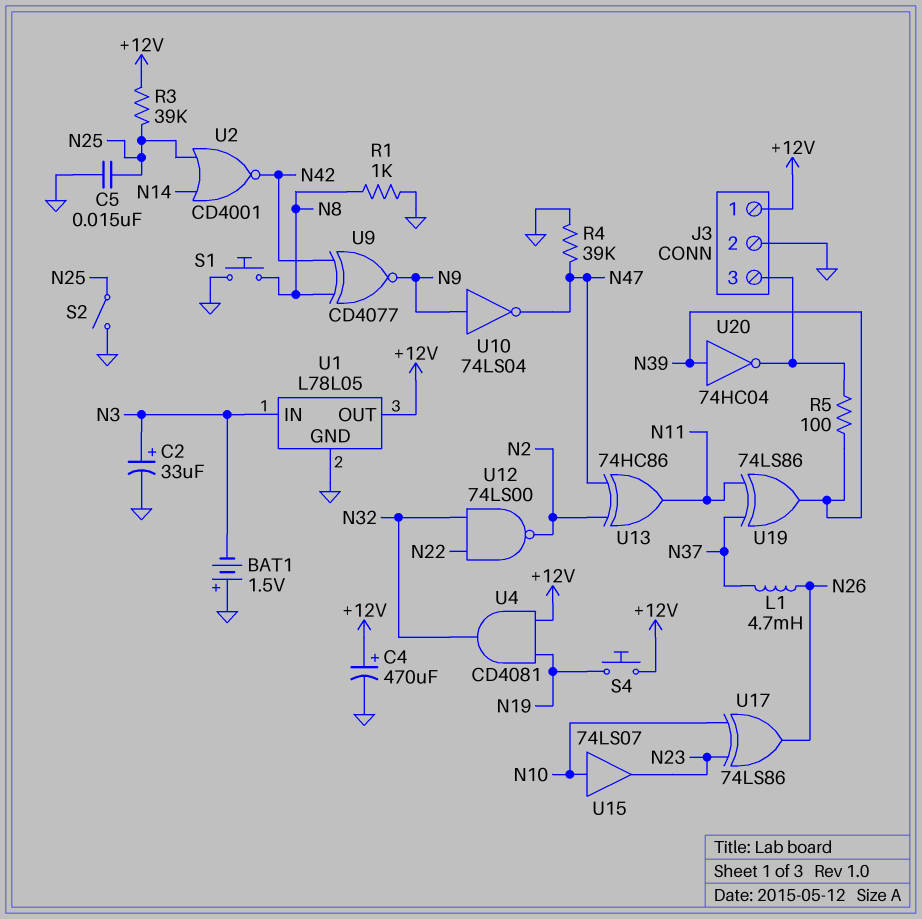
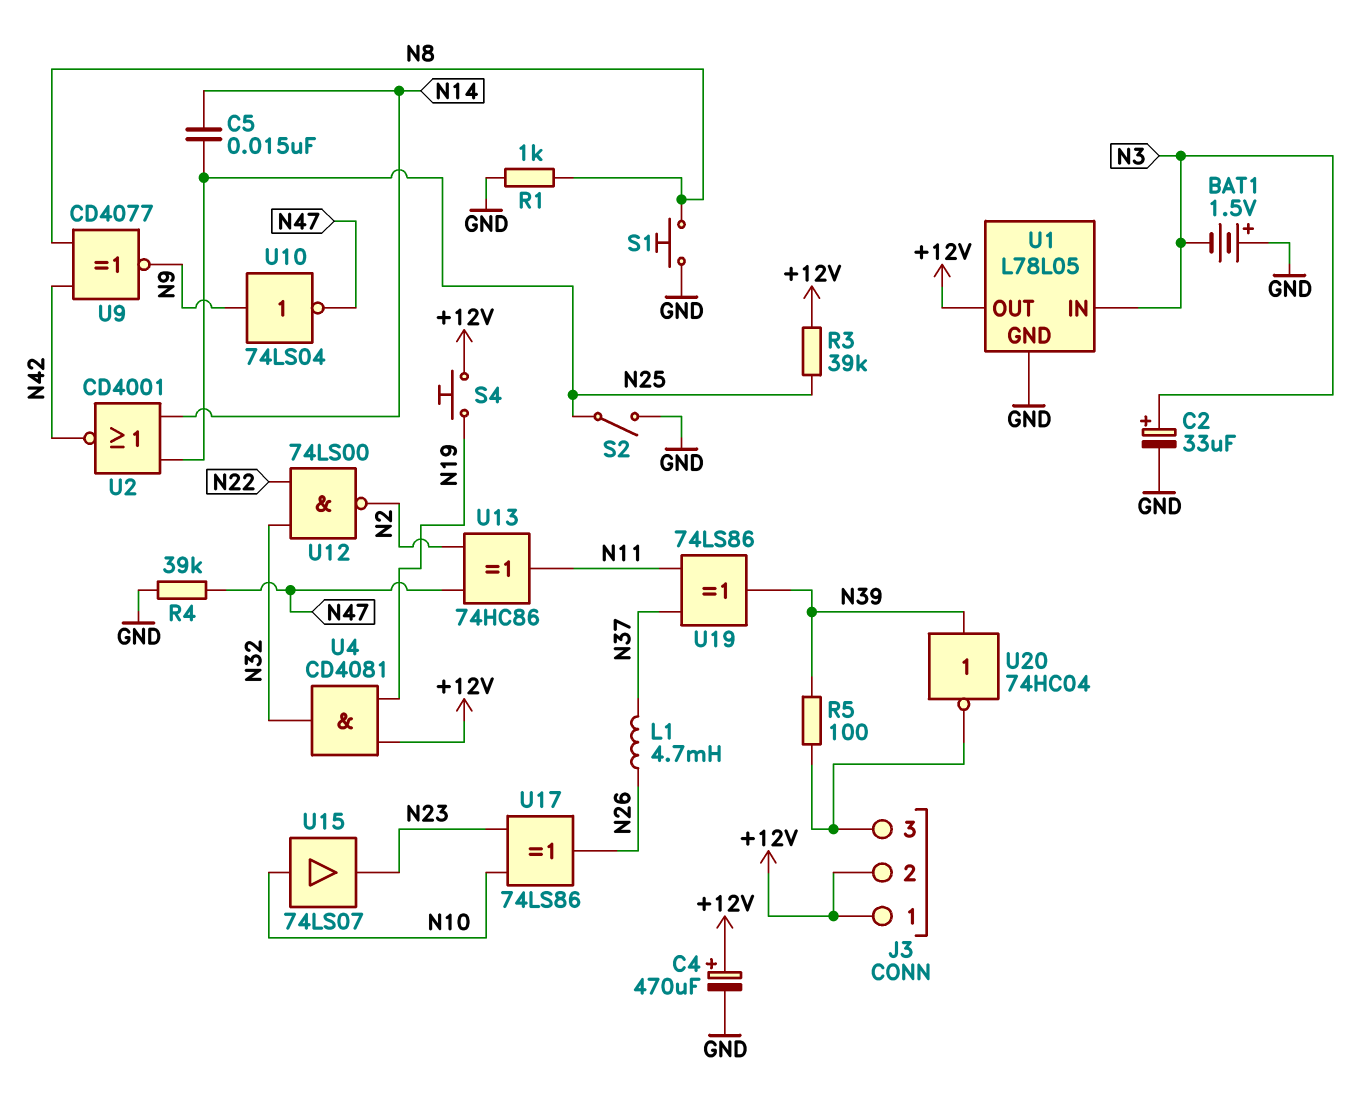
C5: 15nF (GND, N25) -> 15nF (N14, N25)
J3 pin 2: GND -> +12V

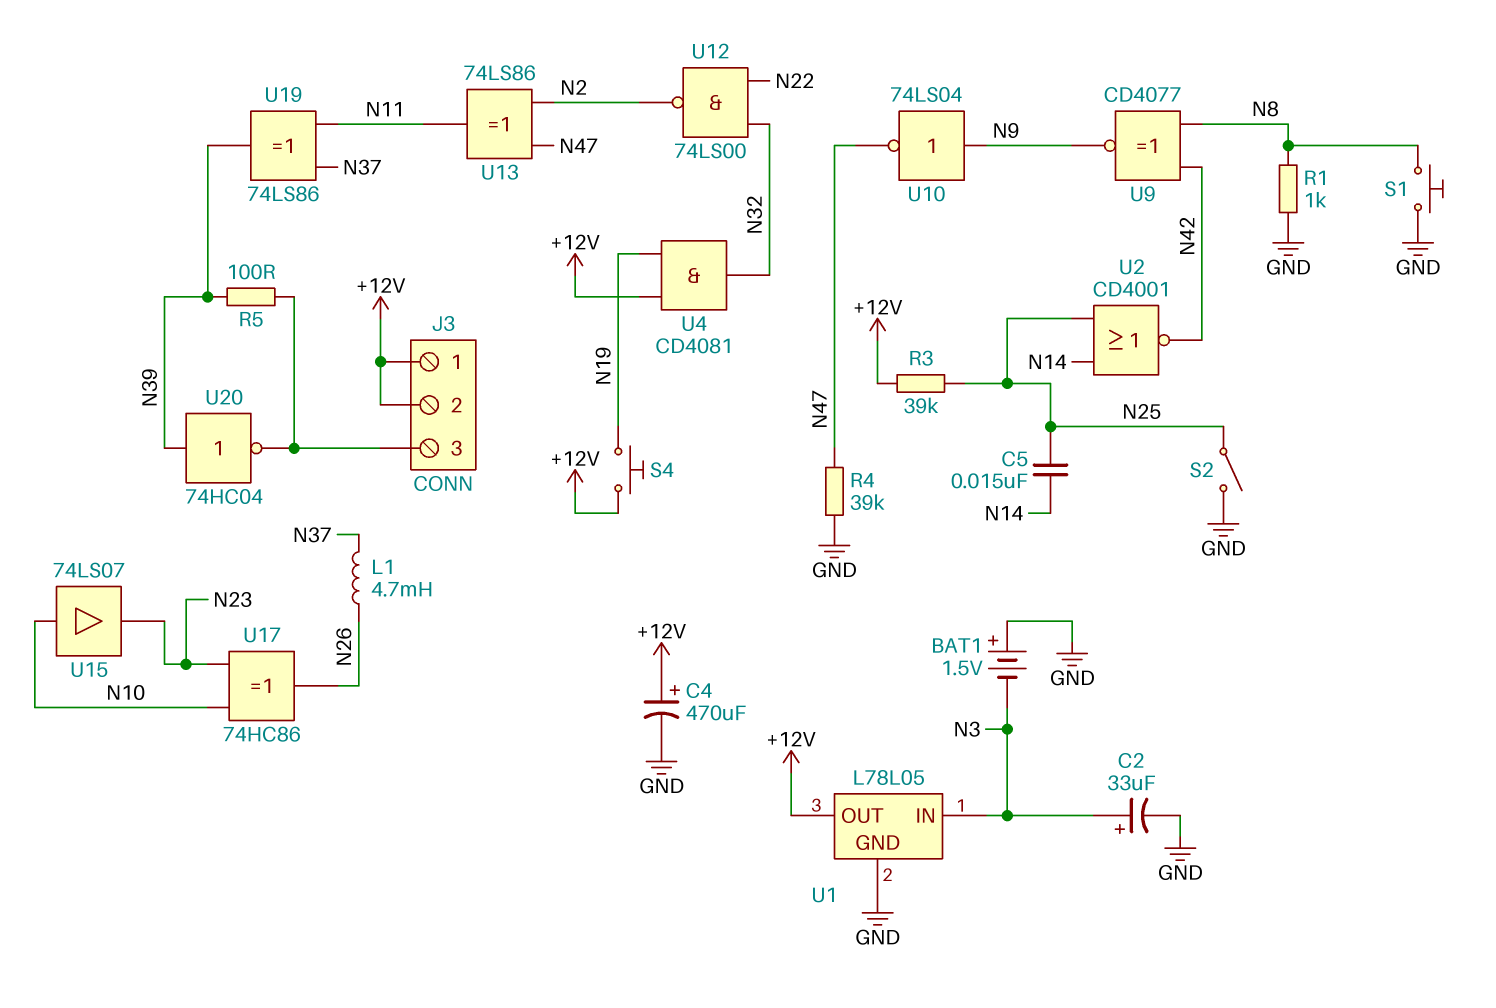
U13: XOR 74HC86 (in N2, in N47, out N11) -> XOR 74LS86 (in N2, in N47, out N11)
U17: XOR 74LS86 (in N10, in N23, out N26) -> XOR 74HC86 (in N10, in N23, out N26)

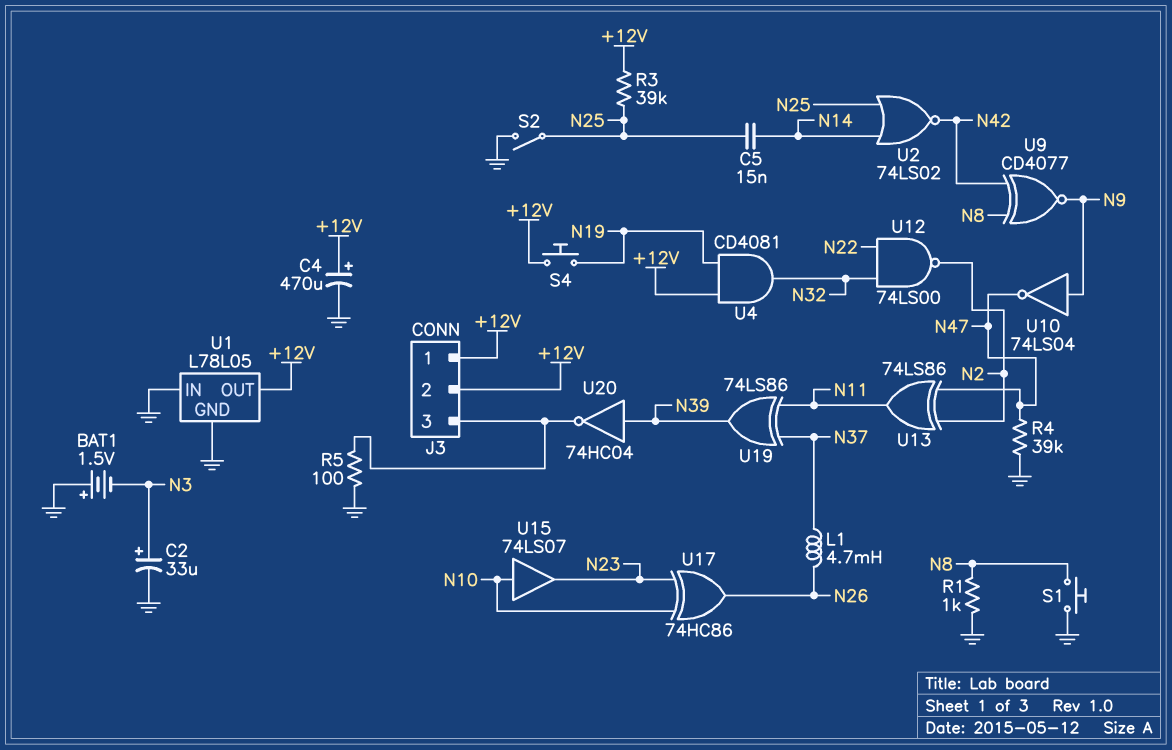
R5: 100 (J3/3, N39) -> 100 (GND, J3/3)
U1 pin IN: N3 -> GND
U2: NOR CD4001 (in N14, in N25, out N42) -> NOR 74LS02 (in N14, in N25, out N42)

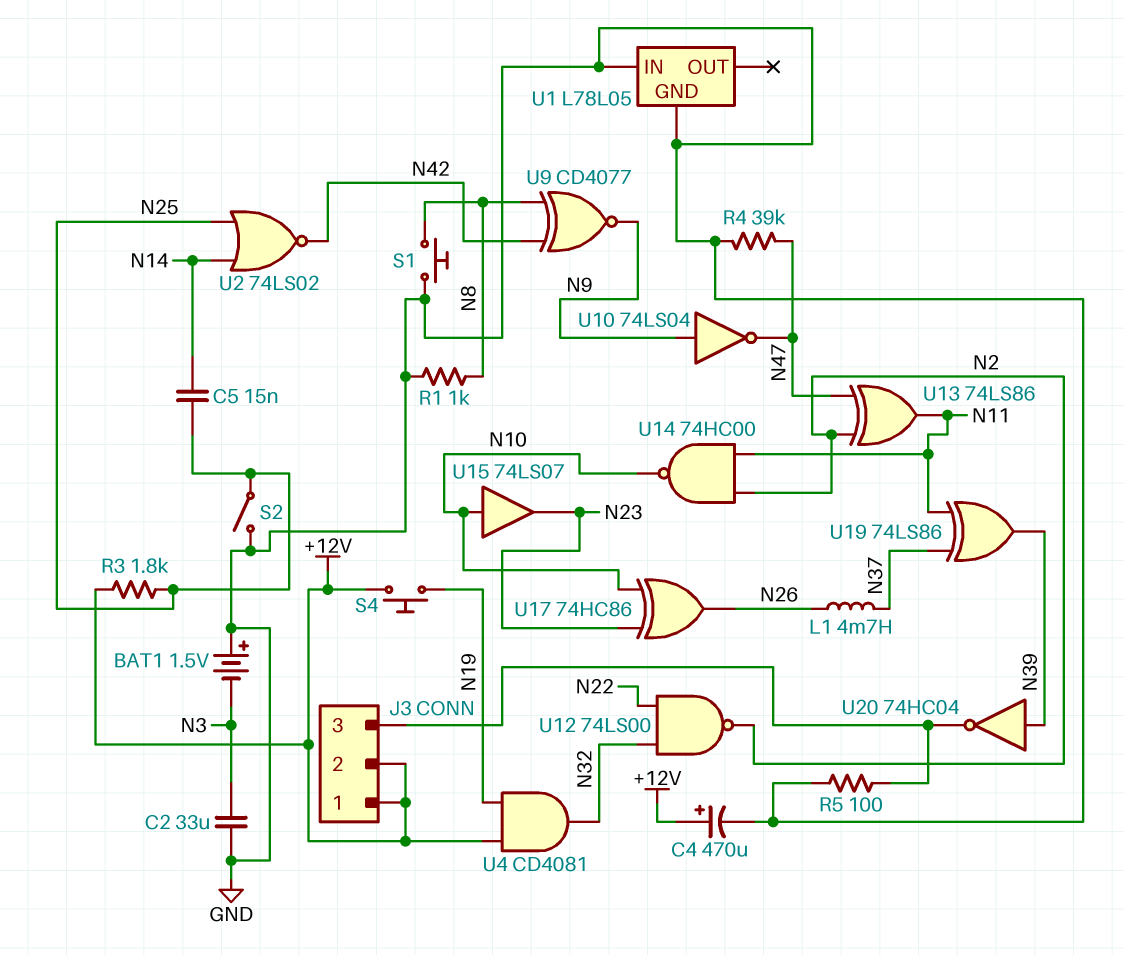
C2: 33uF (plus N3, minus GND) -> 33uF (GND, N3)
R3: 39k (+12V, N25) -> 1.8k (+12V, N25)
U1 pin OUT: +12V -> none
U14: none -> NAND 74HC00 (in N2, in N11, out N10)

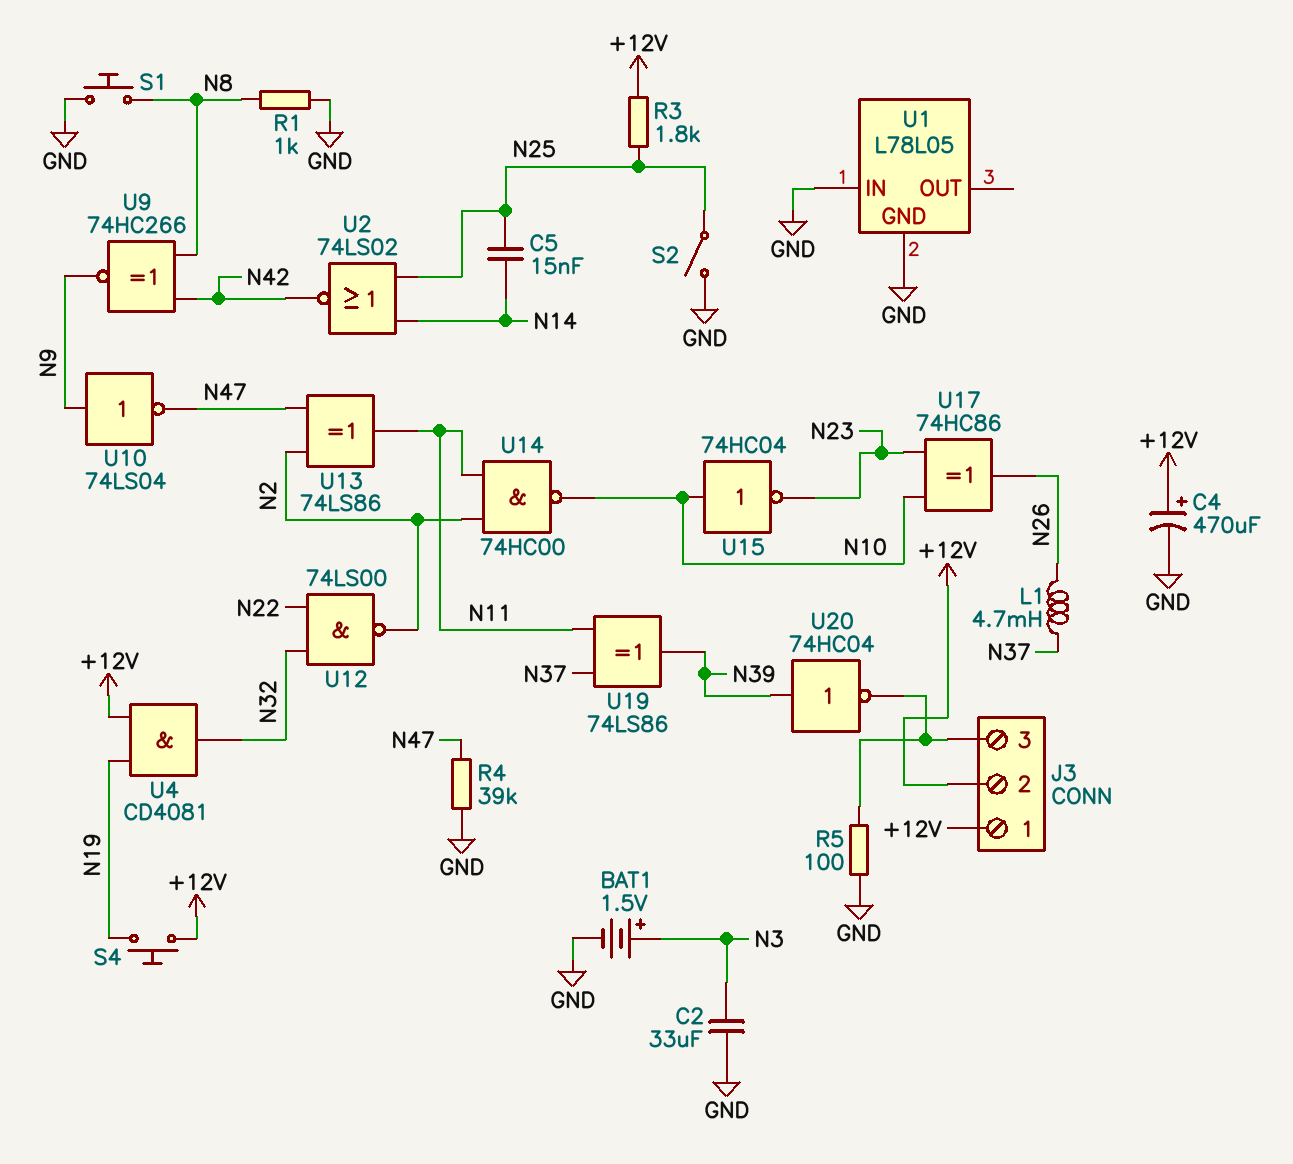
BAT1: 1.5V (plus GND, minus N3) -> 1.5V (plus N3, minus GND)
U9: XNOR CD4077 (in N8, in N42, out N9) -> XNOR 74HC266 (in N8, in N42, out N9)
U15: buffer 74LS07 (in N10, out N23) -> NOT 74HC04 (in N10, out N23)

